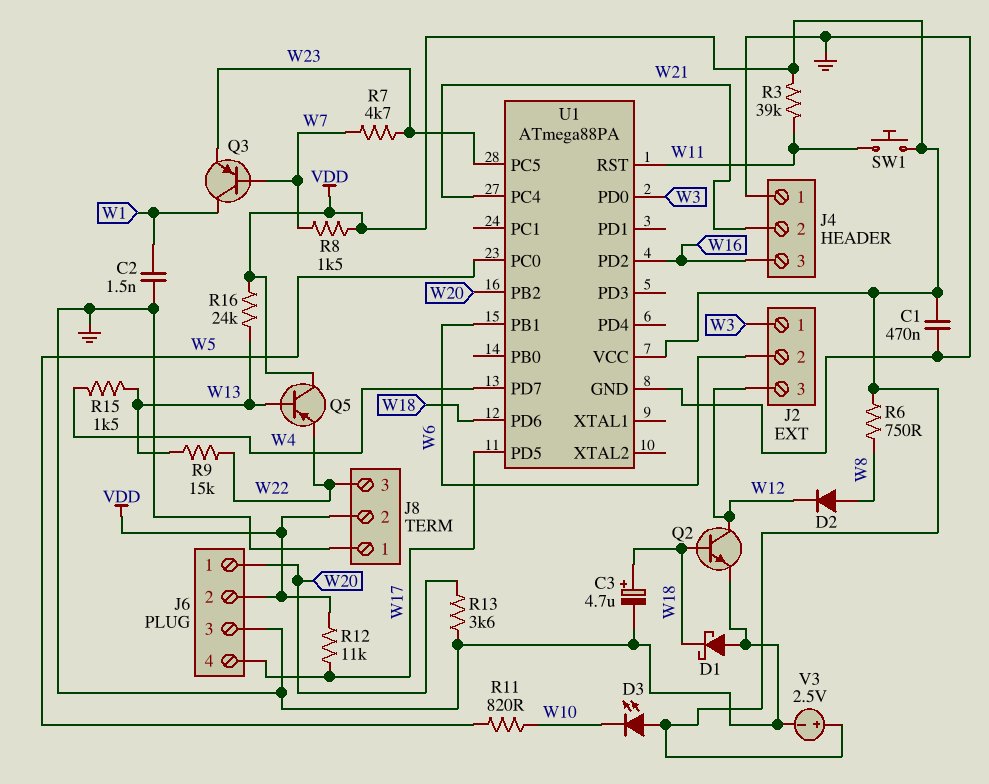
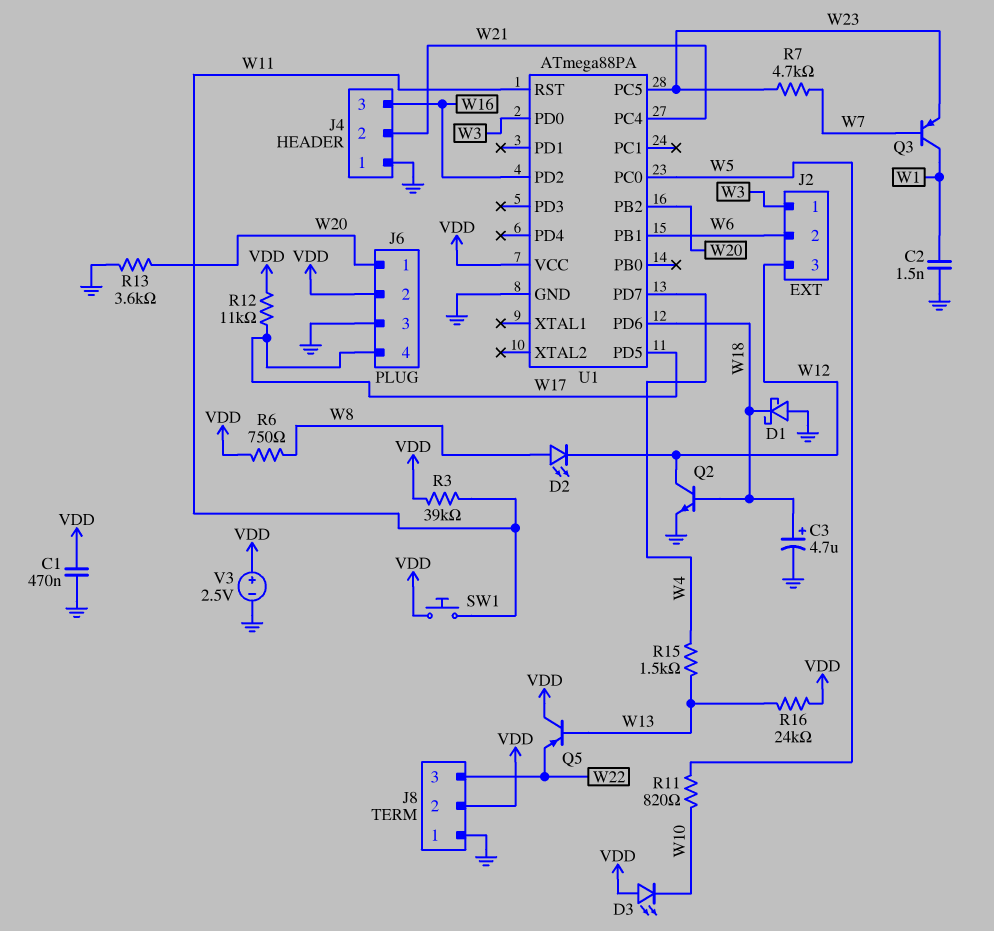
D2: diode (A W8, K W12) -> LED (A W8, K W12)
R8: 1.5k (VDD, W7) -> none
R9: 15k (W13, W22) -> none

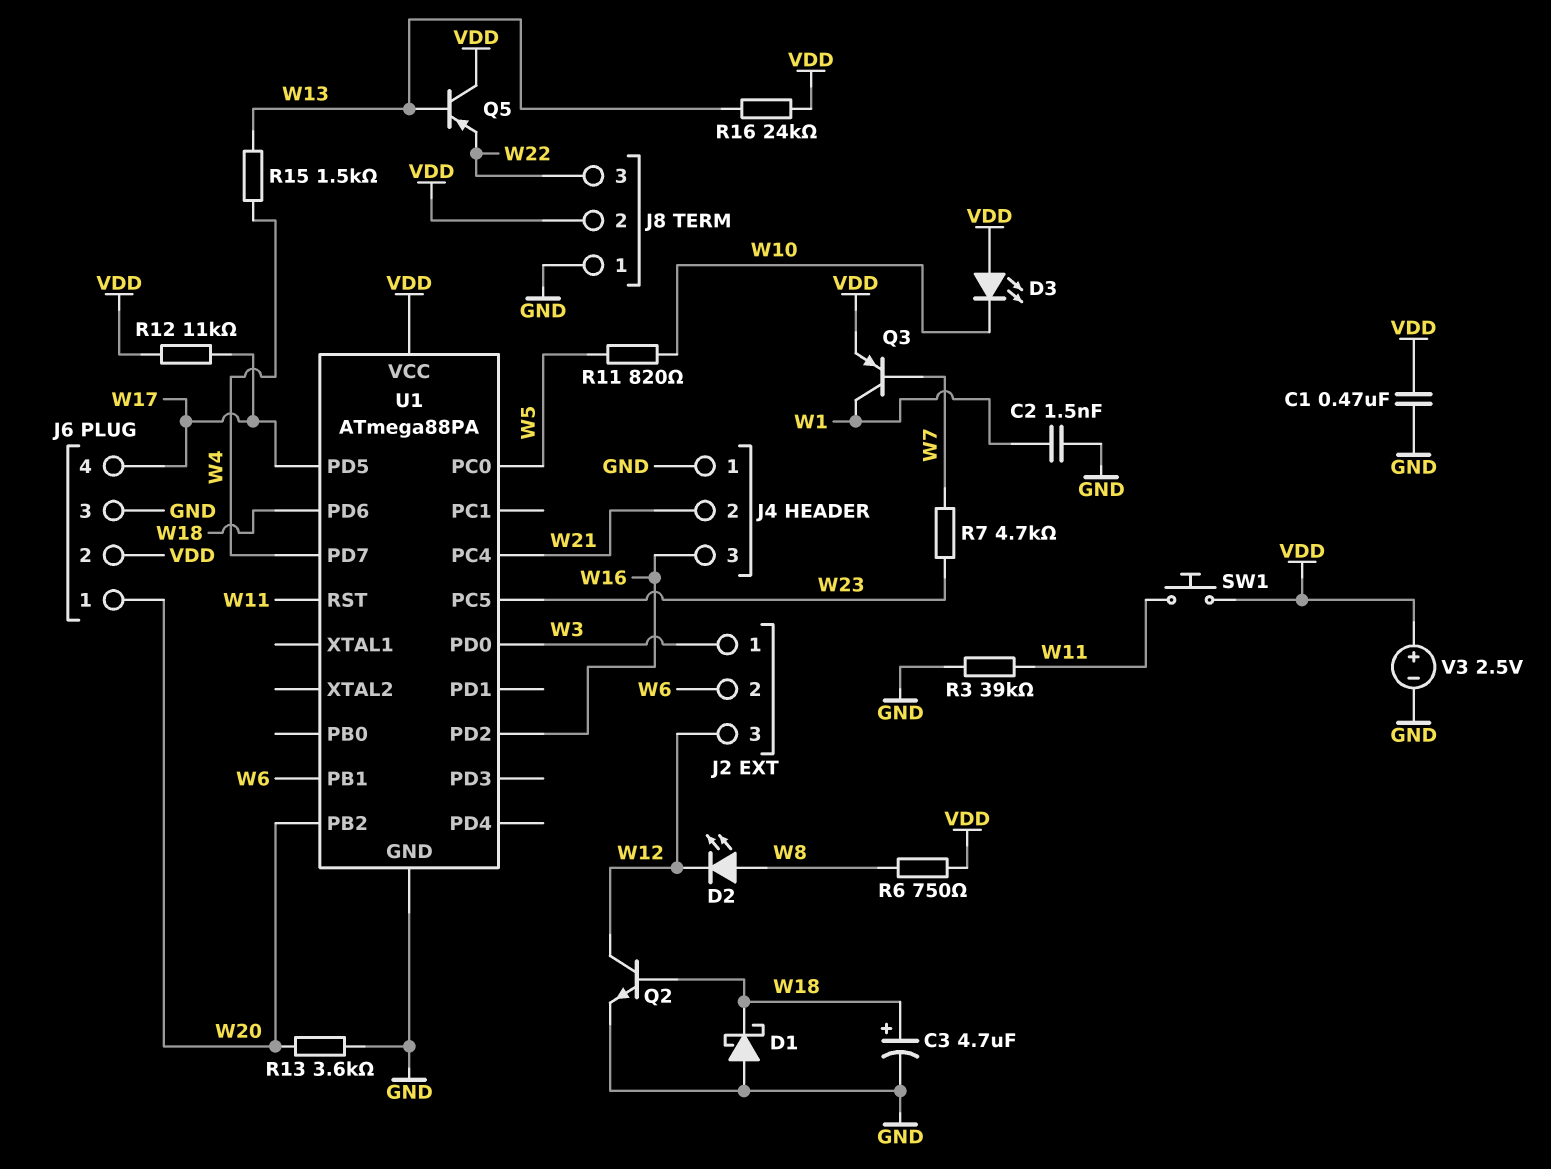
Q3: PNP (B W7, C W1, E W23) -> PNP (B W7, C W1, E VDD)
R3: 39k (VDD, W11) -> 39k (GND, W11)

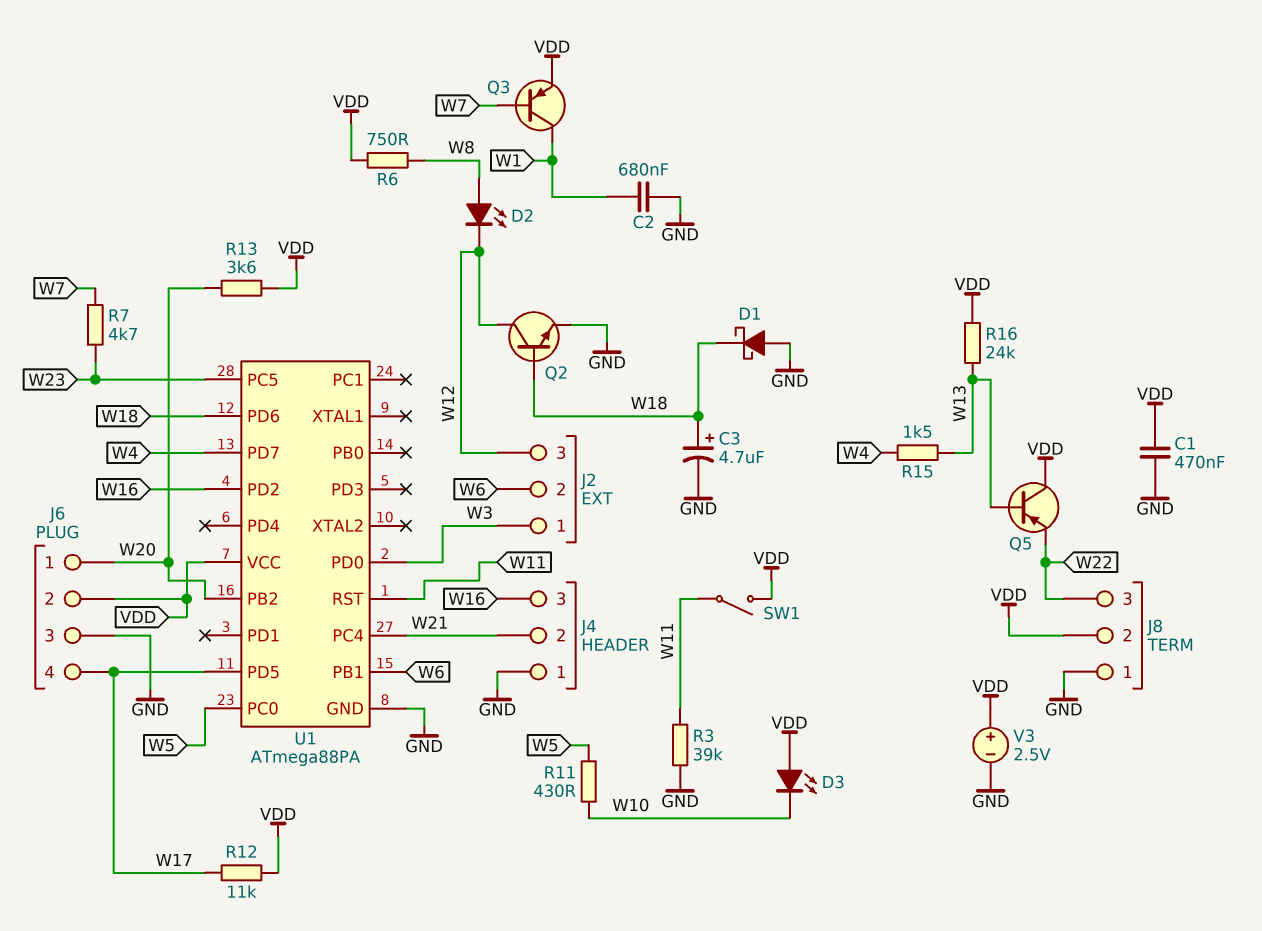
C2: 1.5nF (GND, W1) -> 680nF (GND, W1)
R11: 820 (W5, W10) -> 430 (W5, W10)
R13: 3.6k (GND, W20) -> 3.6k (VDD, W20)
SW1: button (VDD, W11) -> switch (VDD, W11)

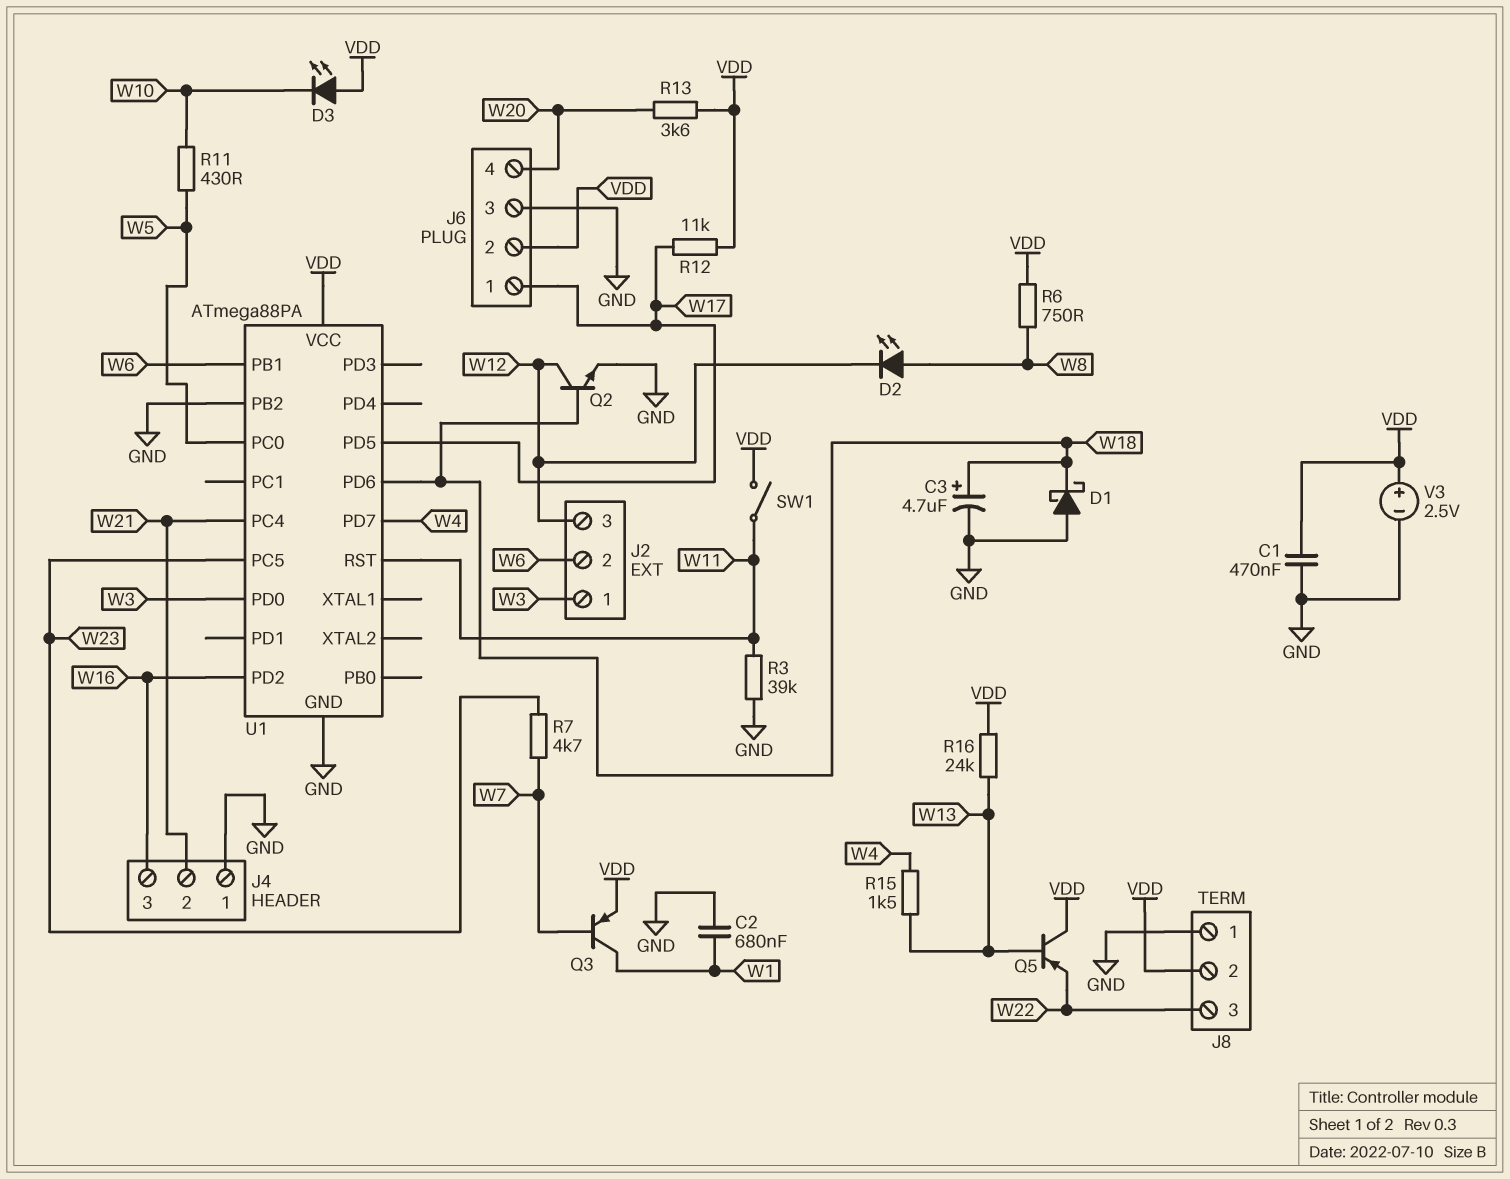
J6 pin 1: W20 -> W17
J6 pin 4: W17 -> W20
U1 pin PB2: W20 -> GND

